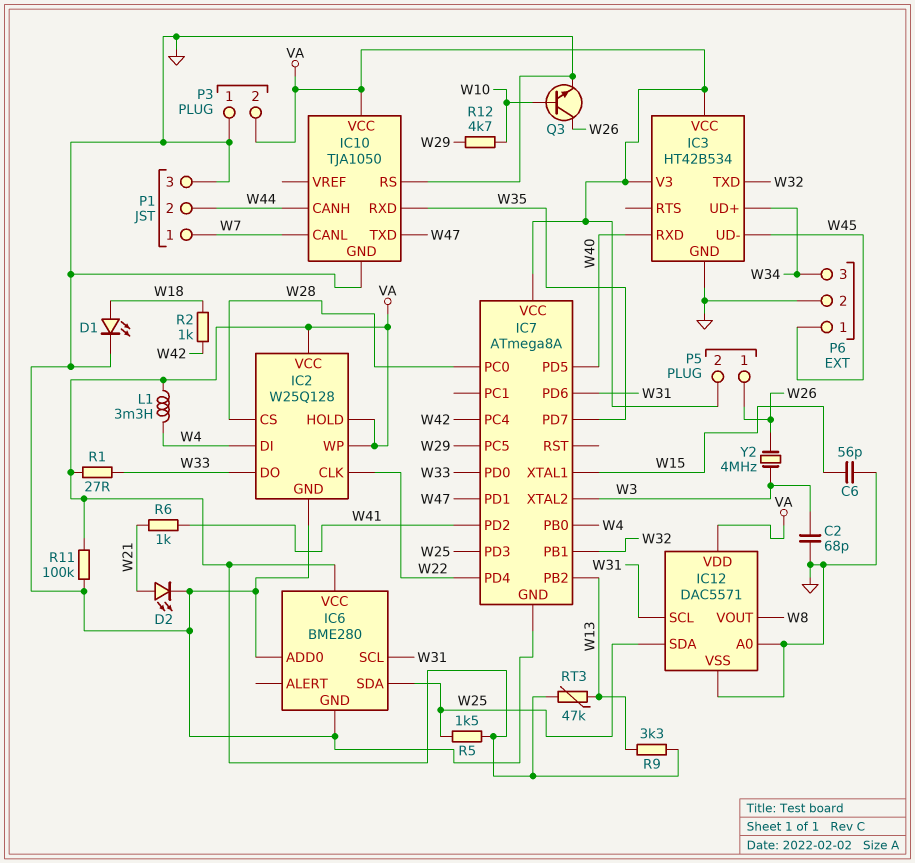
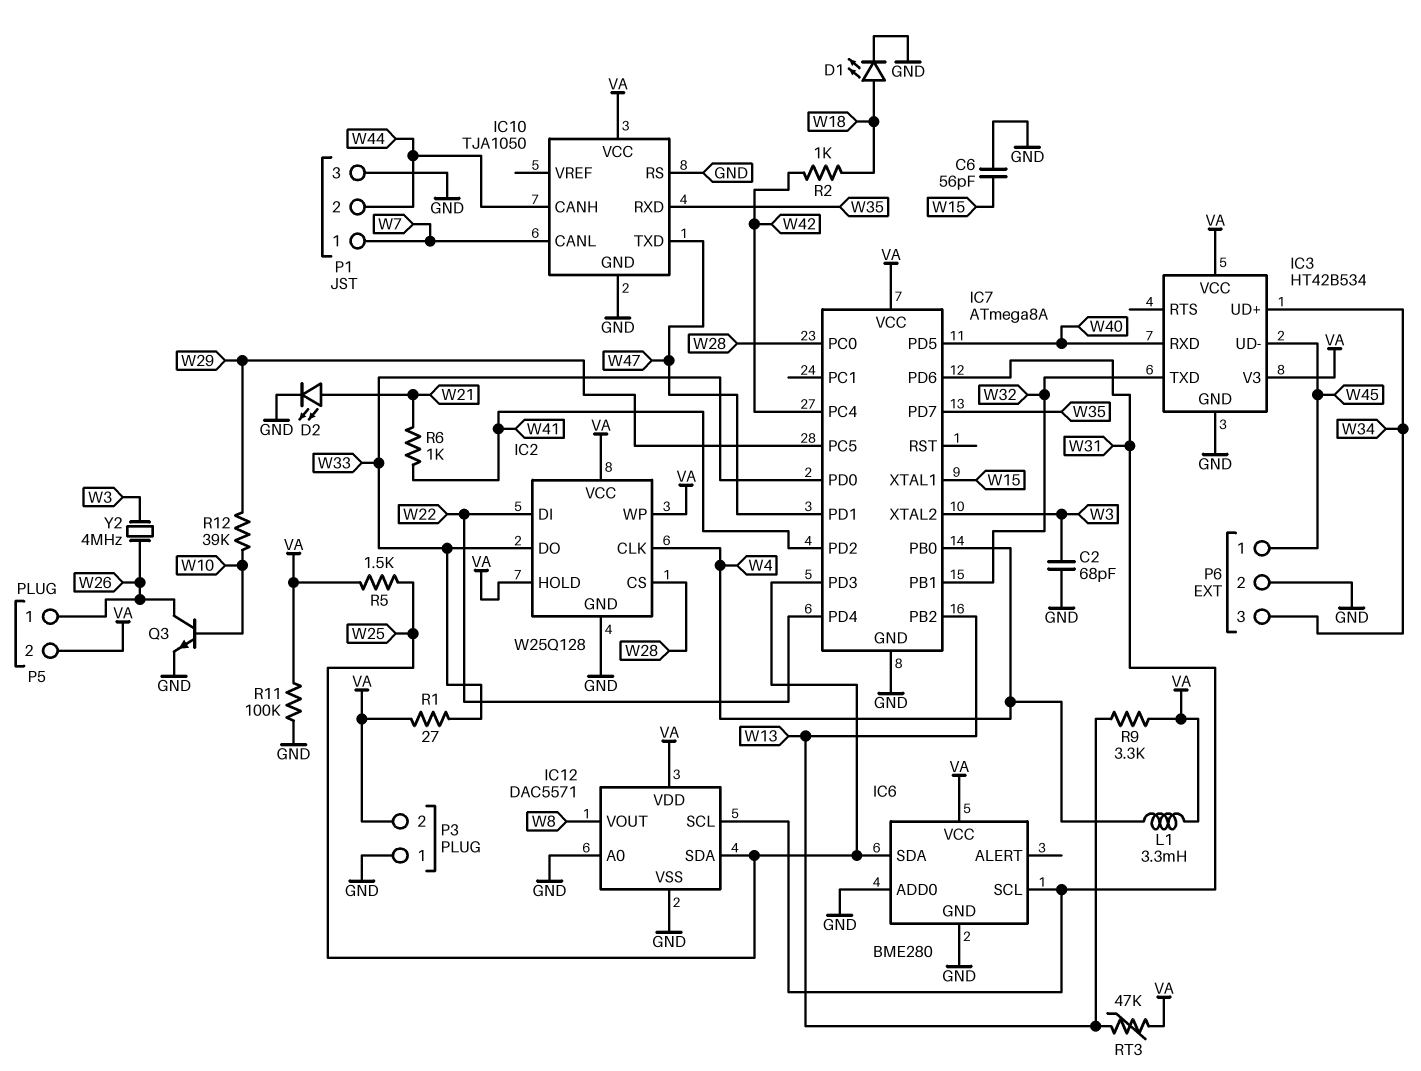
IC2 pin CLK: W22 -> W4
IC2 pin DI: W4 -> W22
R12: 4.7k (W10, W29) -> 39k (W10, W29)

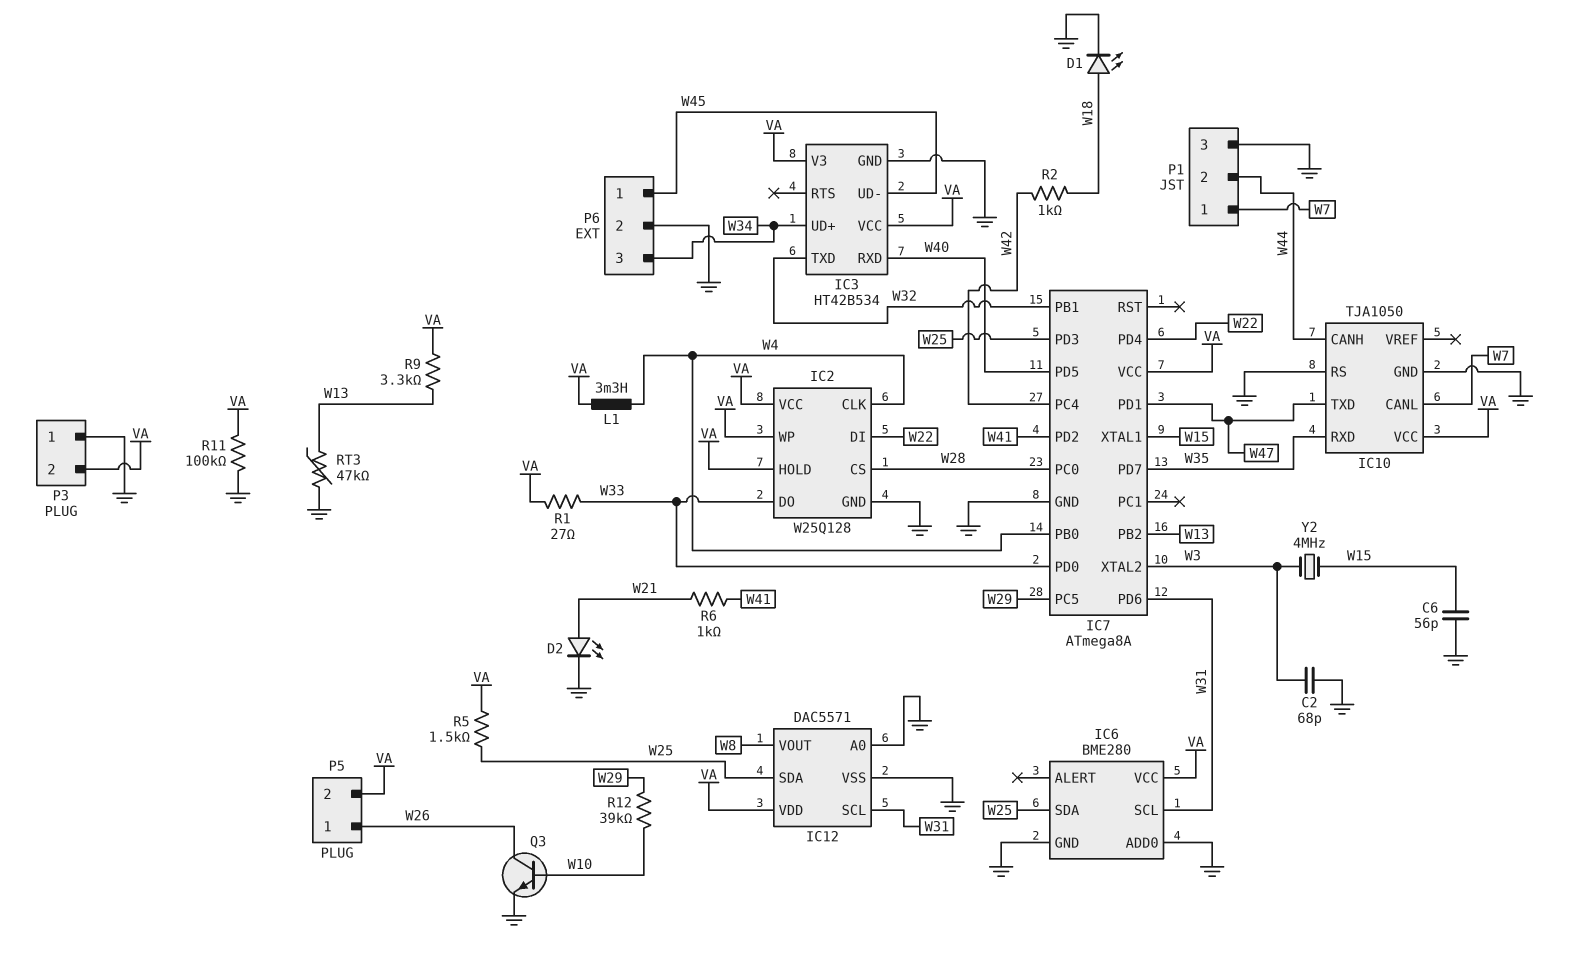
RT3: 47k (VA, W13) -> 47k (GND, W13)
Y2: 4MHz (W3, W26) -> 4MHz (W3, W15)

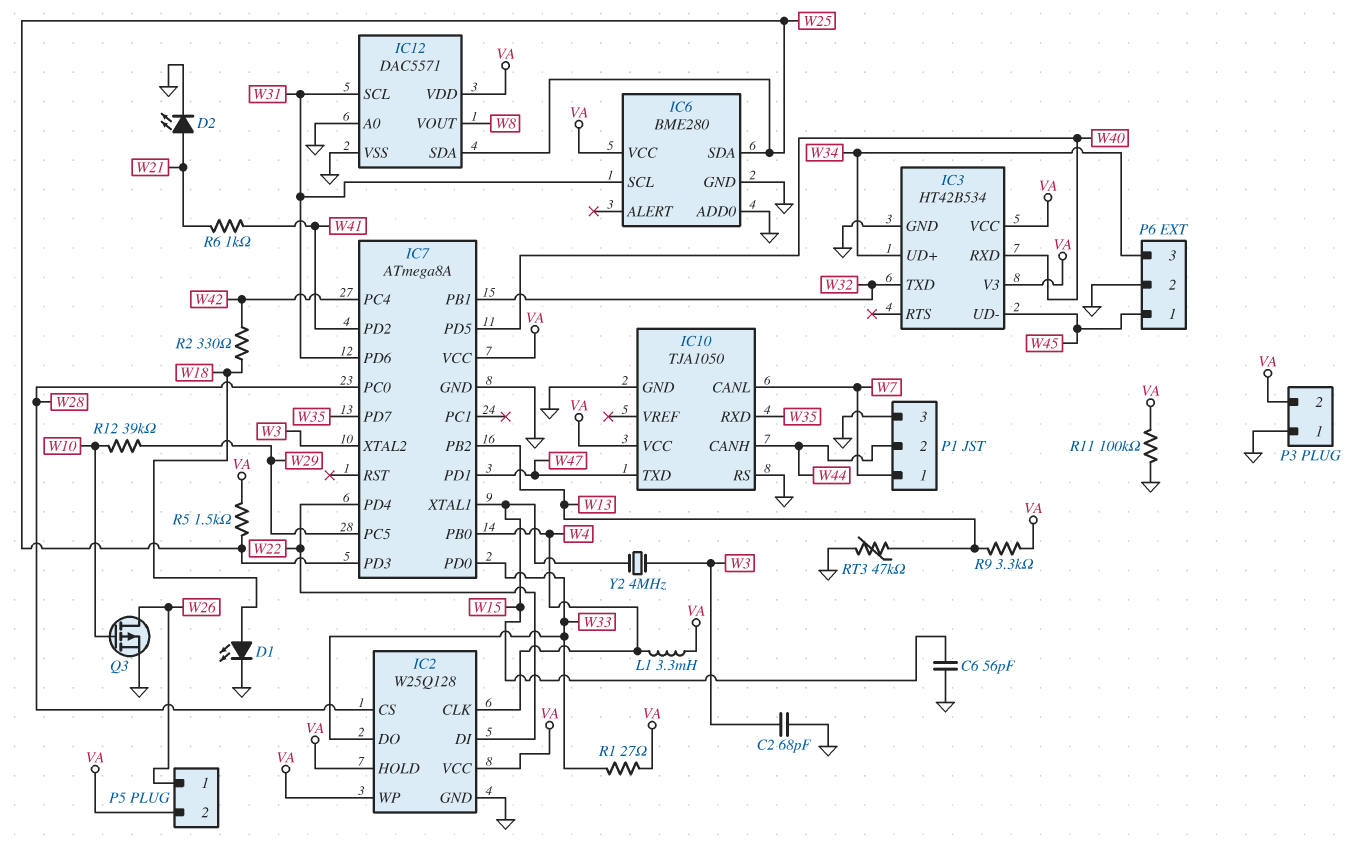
Q3: NPN (B W10, C W26, E GND) -> PMOS (G W10, D W26, S GND)
R2: 1k (W18, W42) -> 330 (W18, W42)

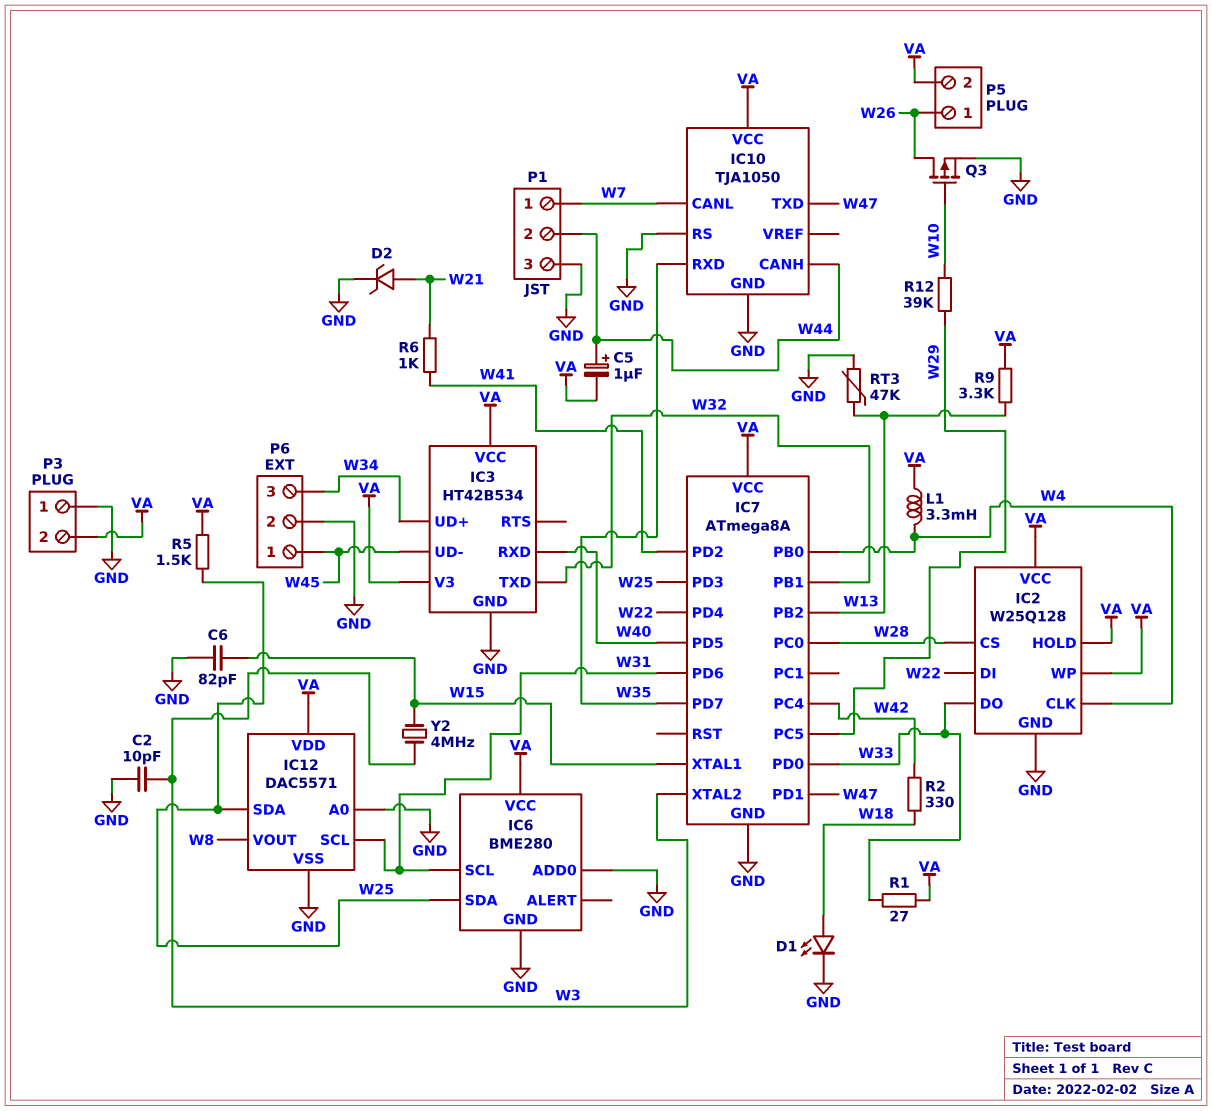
C2: 68pF (GND, W3) -> 10pF (GND, W3)
C5: none -> 1uF (plus W44, minus VA)
C6: 56pF (GND, W15) -> 82pF (GND, W15)
D2: LED (A W21, K GND) -> zener (A W21, K GND)
R11: 100k (GND, VA) -> none

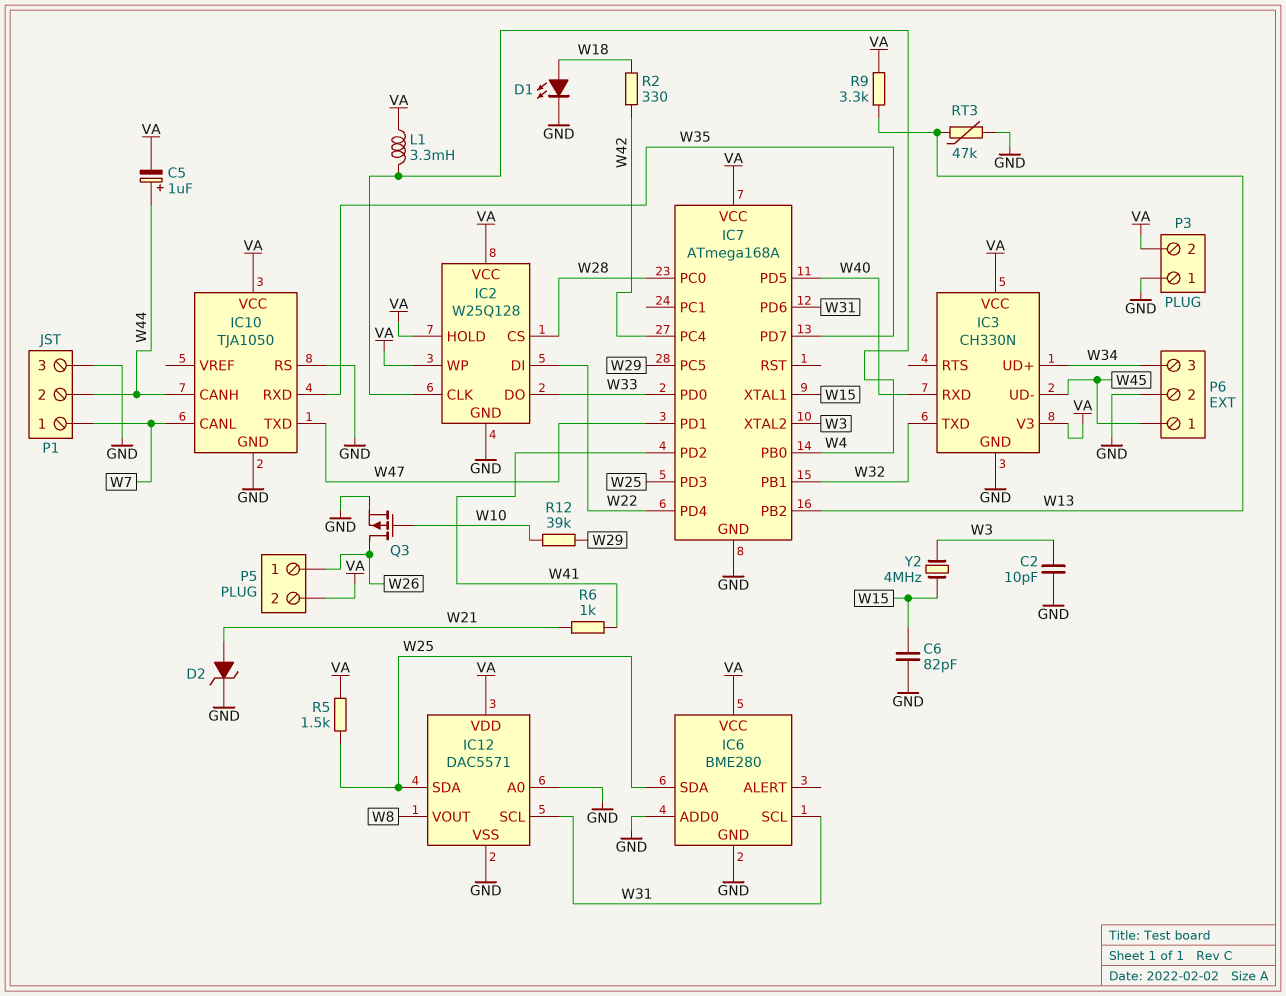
IC3: HT42B534 -> CH330N
IC7: ATmega8A -> ATmega168A
R1: 27 (VA, W33) -> none

